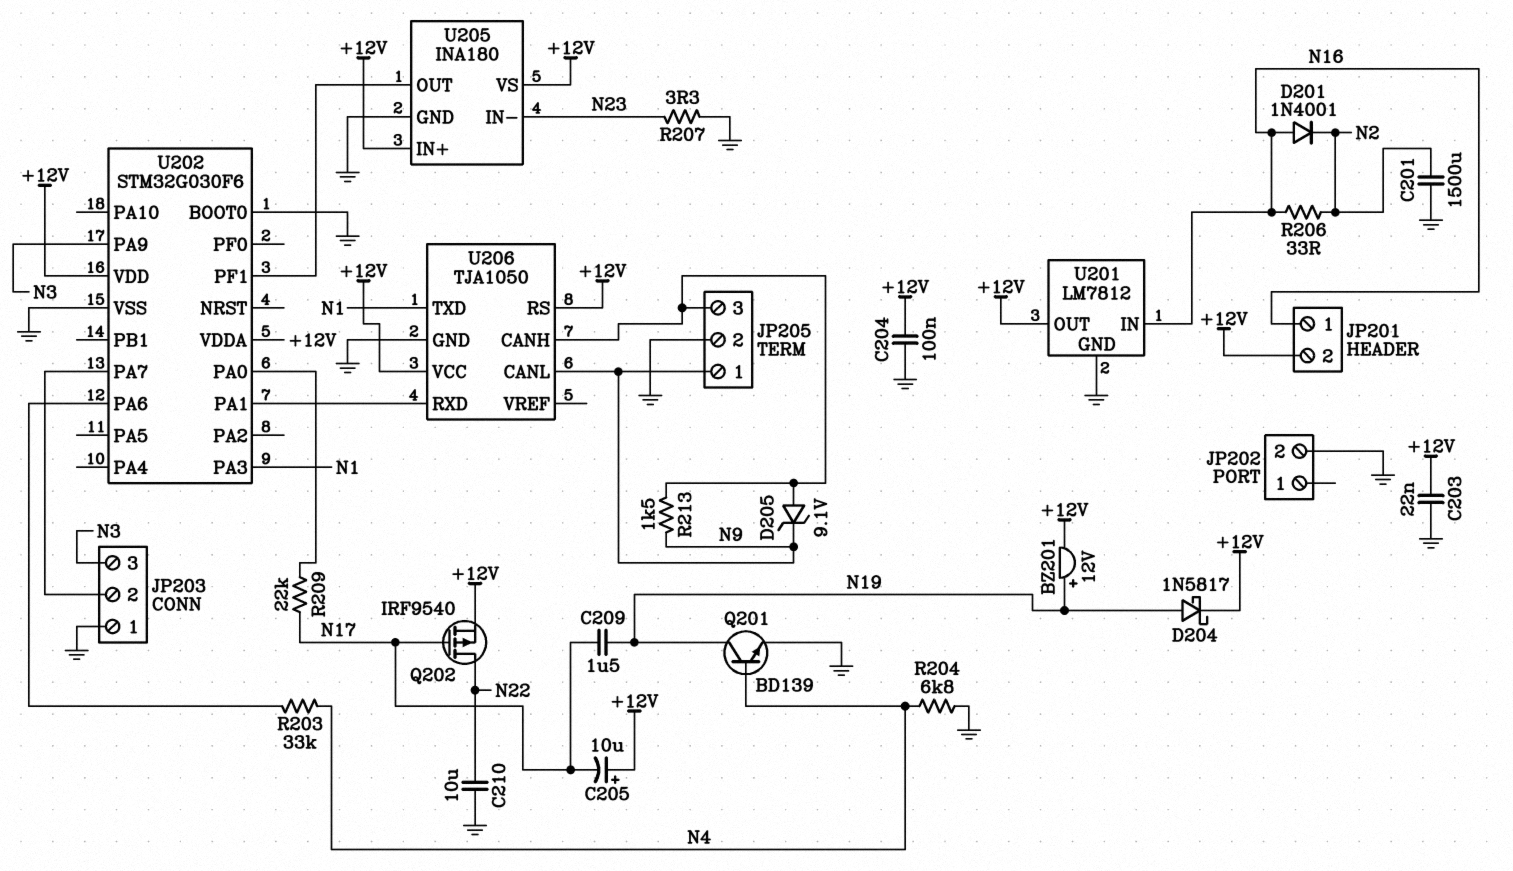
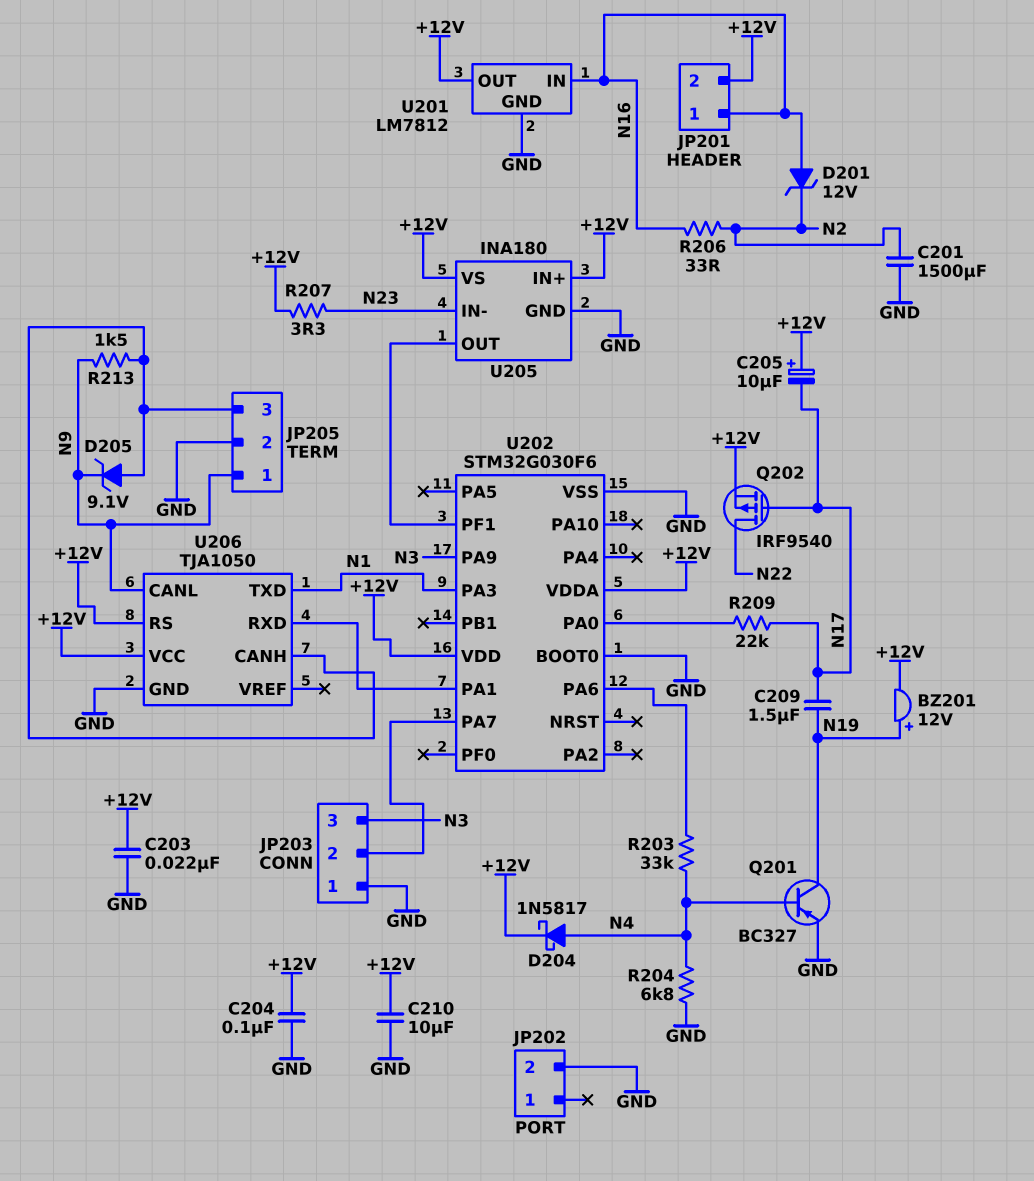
C210: 10uF (GND, N22) -> 10uF (+12V, GND)
D201: diode 1N4001 (A N16, K N2) -> zener 12V (A N16, K N2)
D204: schottky 1N5817 (A N19, K +12V) -> schottky 1N5817 (A N4, K +12V)
Q201: NPN BD139 (B N4, C N19, E GND) -> PNP BC327 (B N4, C N19, E GND)
R207: 3.3 (GND, N23) -> 3.3 (+12V, N23)

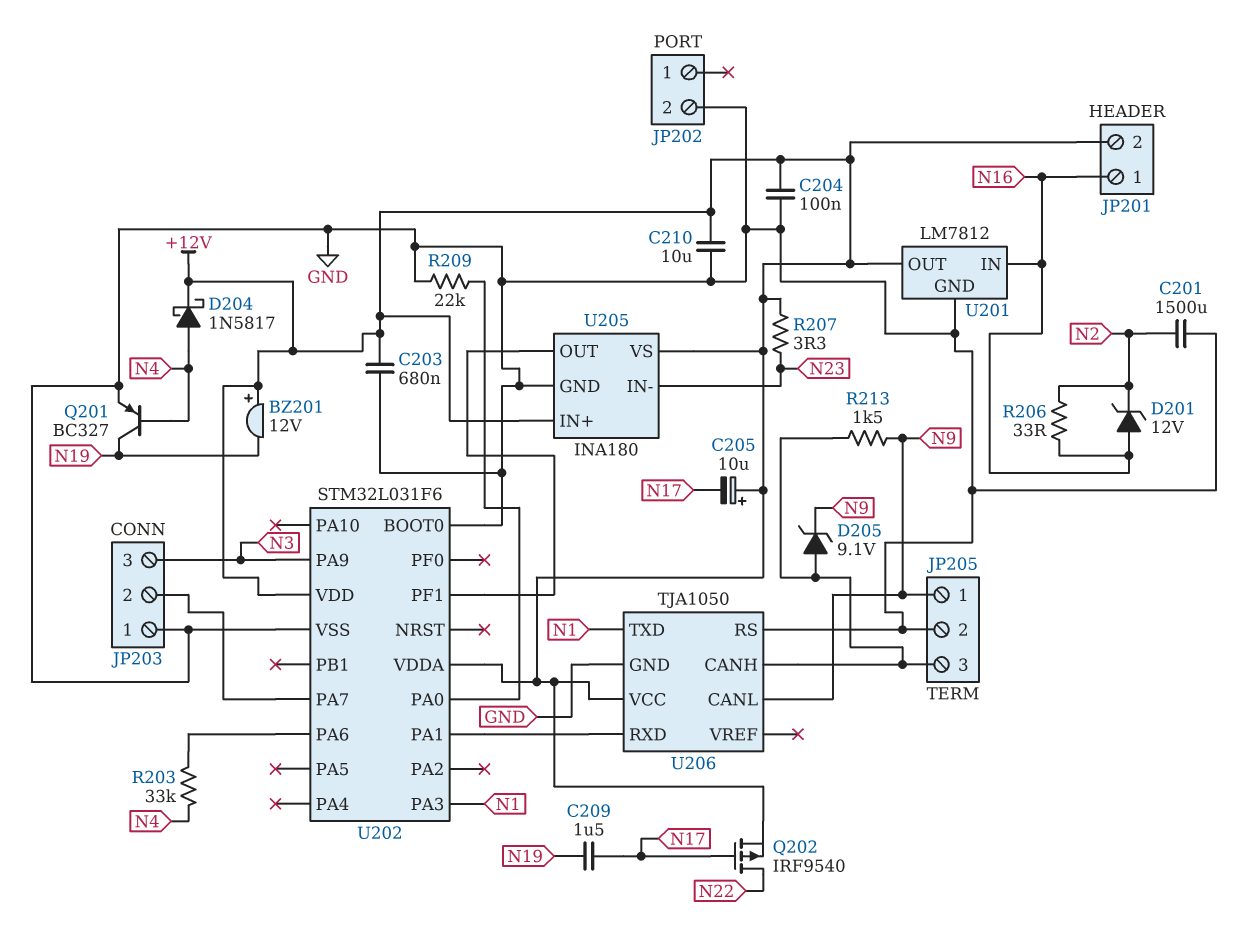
BZ201: buzzer 12V (plus N19, minus +12V) -> buzzer 12V (plus +12V, minus N19)
C203: 22nF (+12V, GND) -> 680nF (+12V, GND)
R204: 6.8k (GND, N4) -> none
R209: 22k (N17, U202/PA0) -> 22k (GND, U202/PA0)
U202: STM32G030F6 -> STM32L031F6
U206 pin RS: +12V -> GND

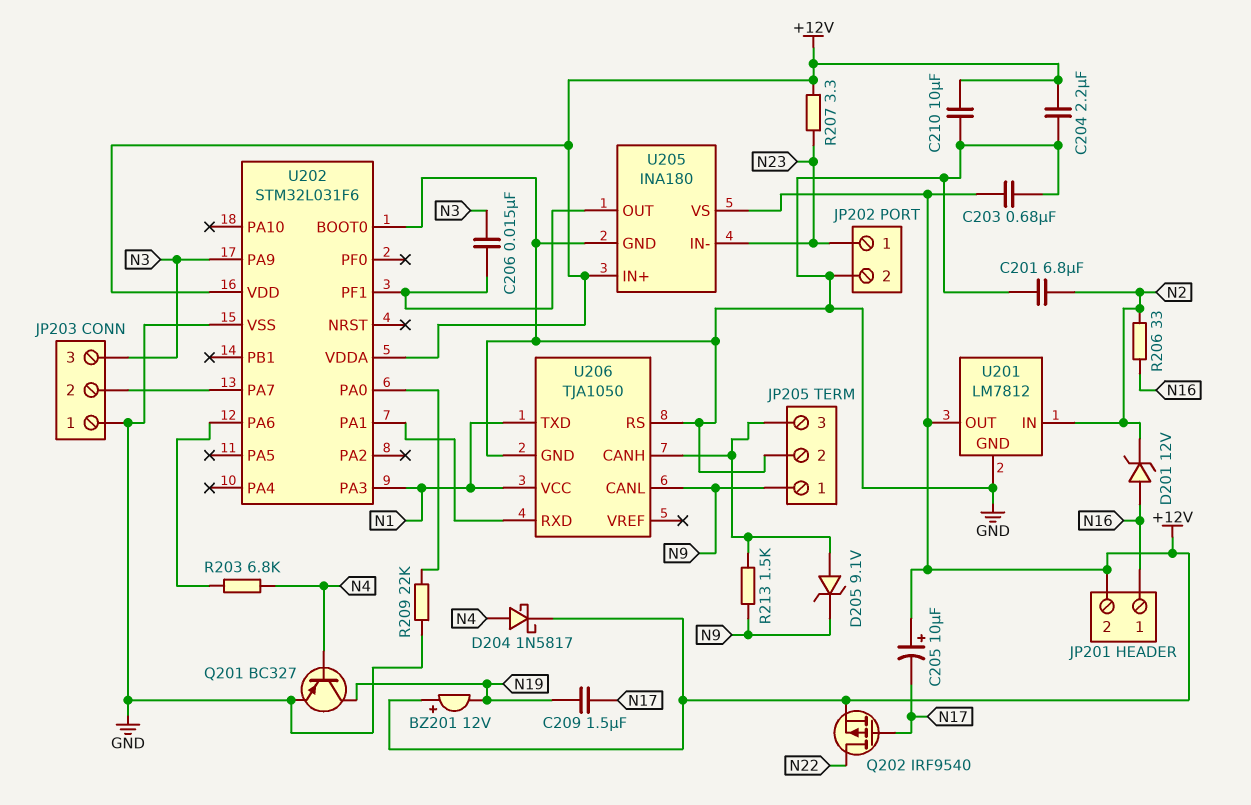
C201: 1500uF (GND, N2) -> 6.8uF (GND, N2)
C204: 100nF (+12V, GND) -> 2.2uF (+12V, GND)
C206: none -> 15nF (N3, U202/PF1)
JP202 pin 1: none -> N23
R203: 33k (N4, U202/PA6) -> 6.8k (N4, U202/PA6)
U201 pin IN: N16 -> N2
U206 pin VCC: +12V -> N1

